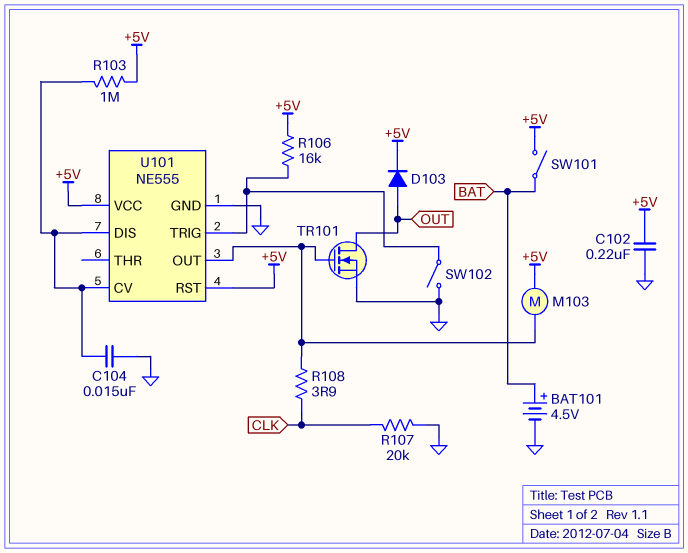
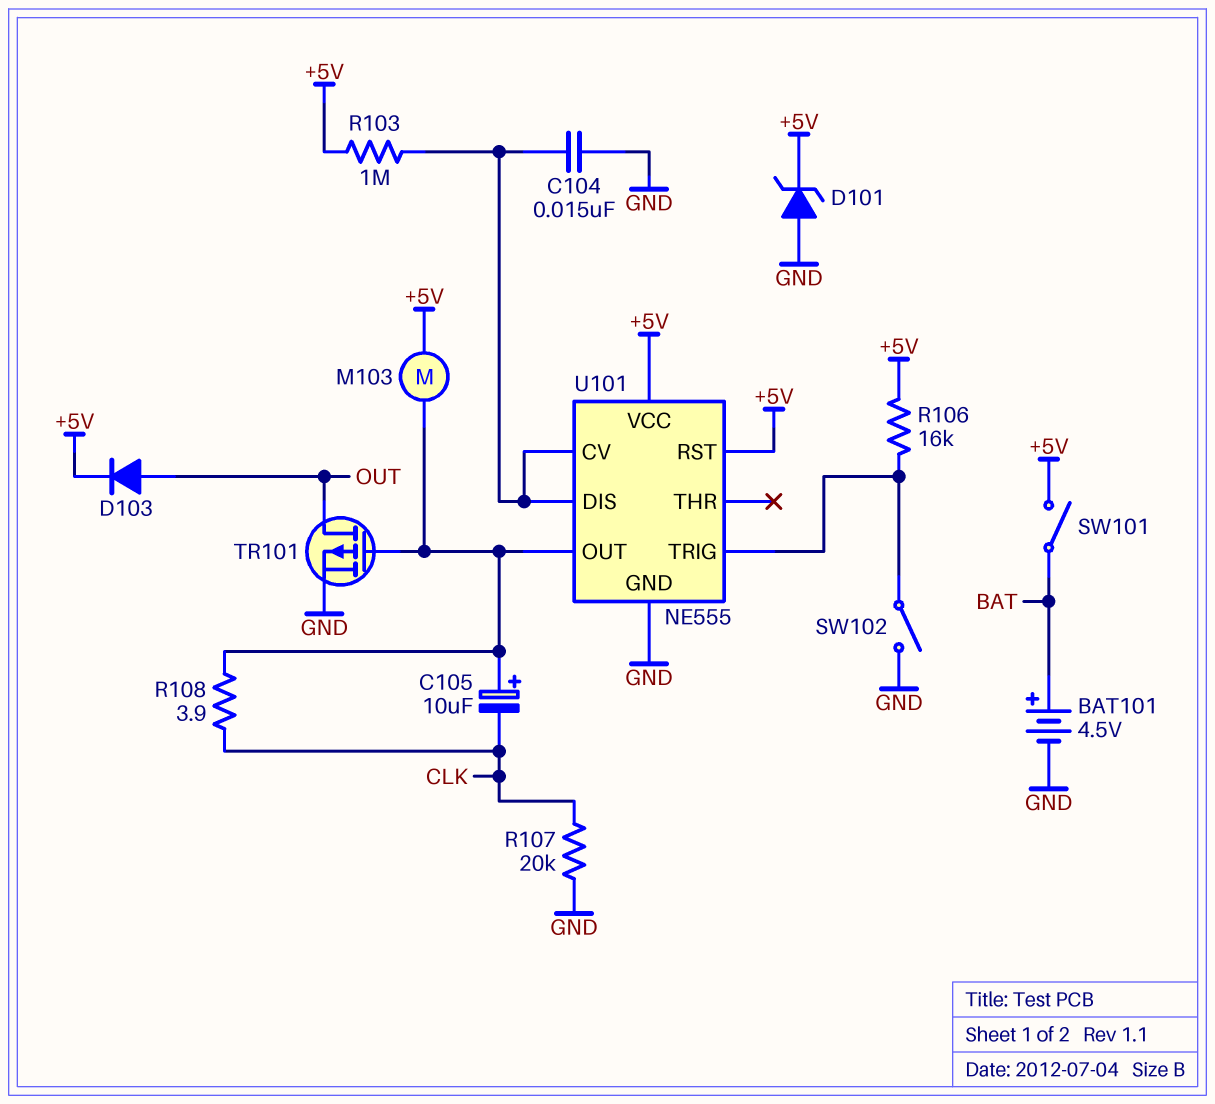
C102: 220nF (+5V, GND) -> none
C105: none -> 10uF (plus U101/OUT, minus CLK)
D101: none -> zener (A GND, K +5V)
TR101: NMOS (G U101/OUT, D OUT, S GND) -> PMOS (G U101/OUT, D OUT, S GND)

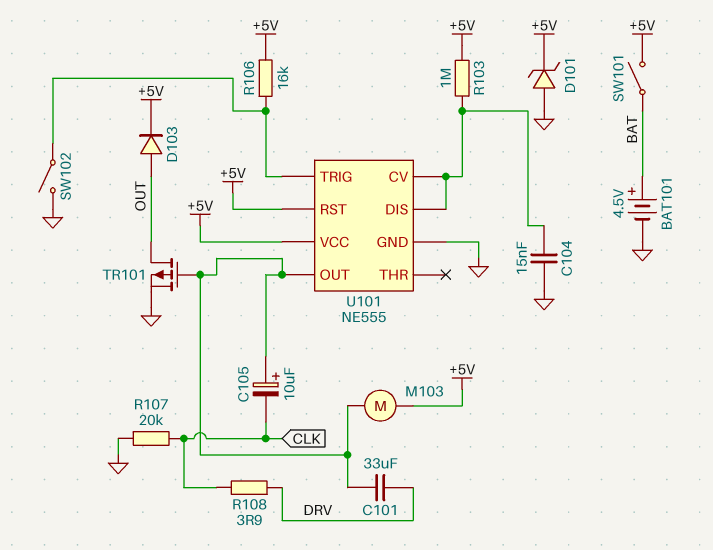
C101: none -> 33uF (DRV, U101/OUT)
R108: 3.9 (CLK, U101/OUT) -> 3.9 (CLK, DRV)

